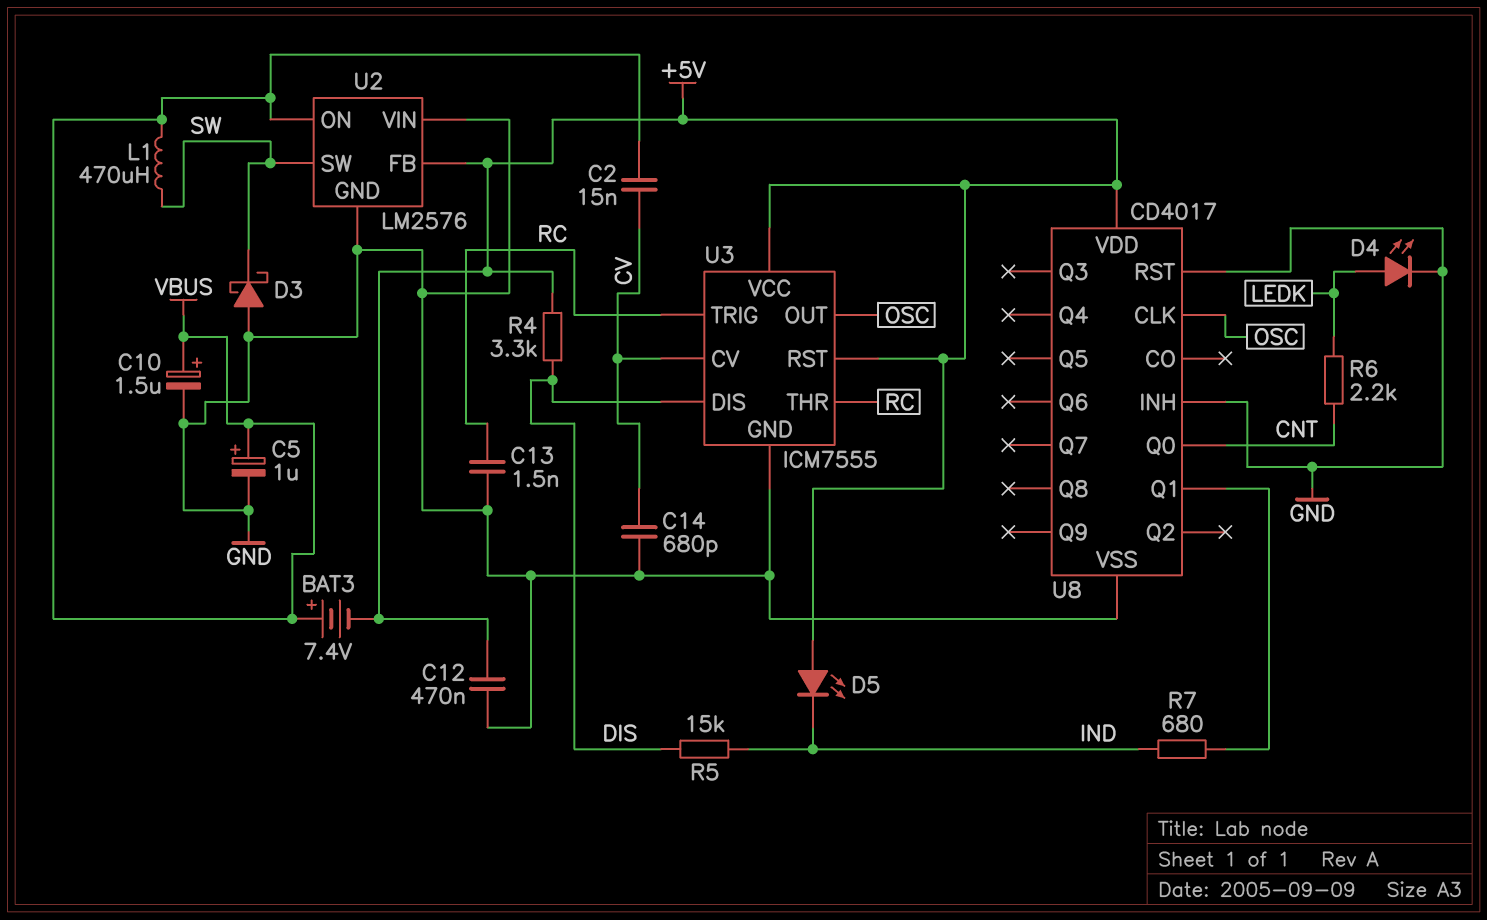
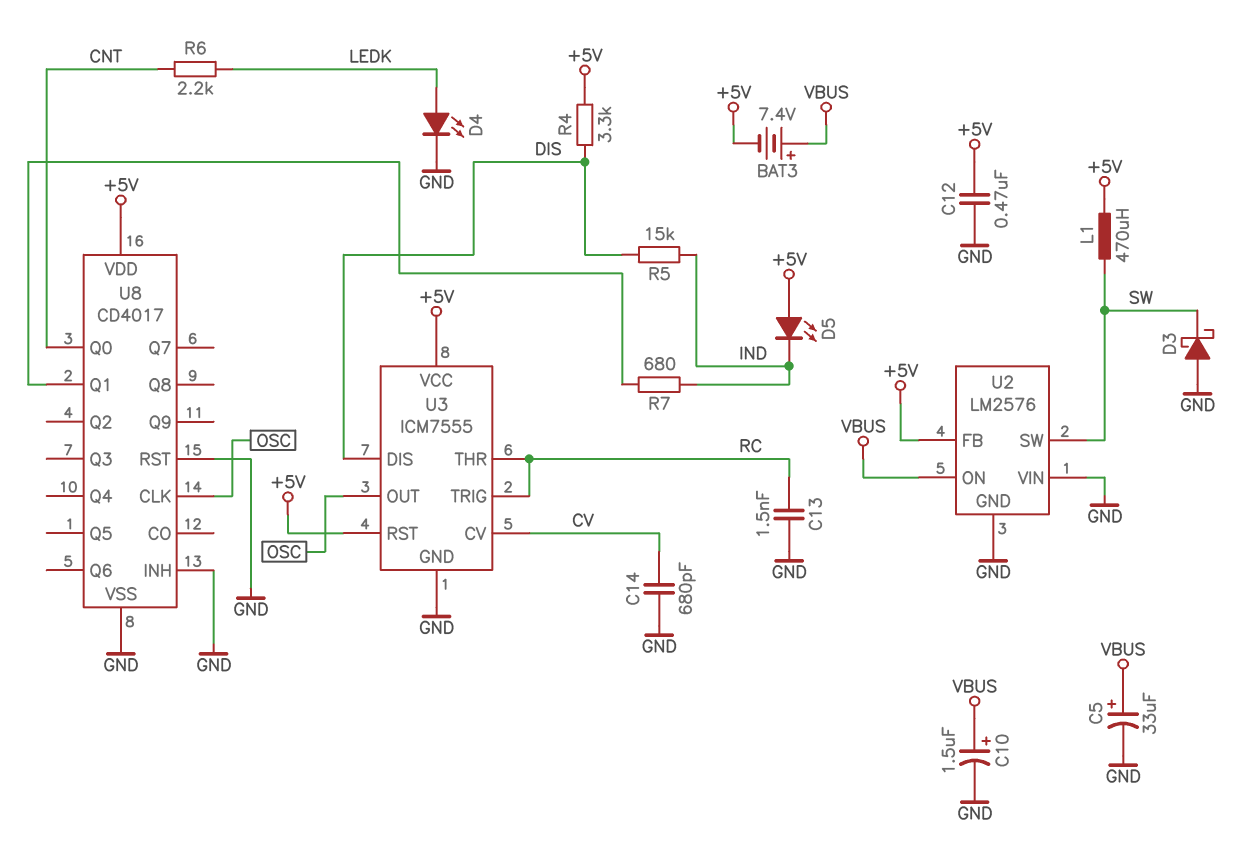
C2: 15nF (CV, VBUS) -> none
C5: 1uF (plus VBUS, minus GND) -> 33uF (plus VBUS, minus GND)
L1: 470uH (SW, VBUS) -> 470uH (+5V, SW)

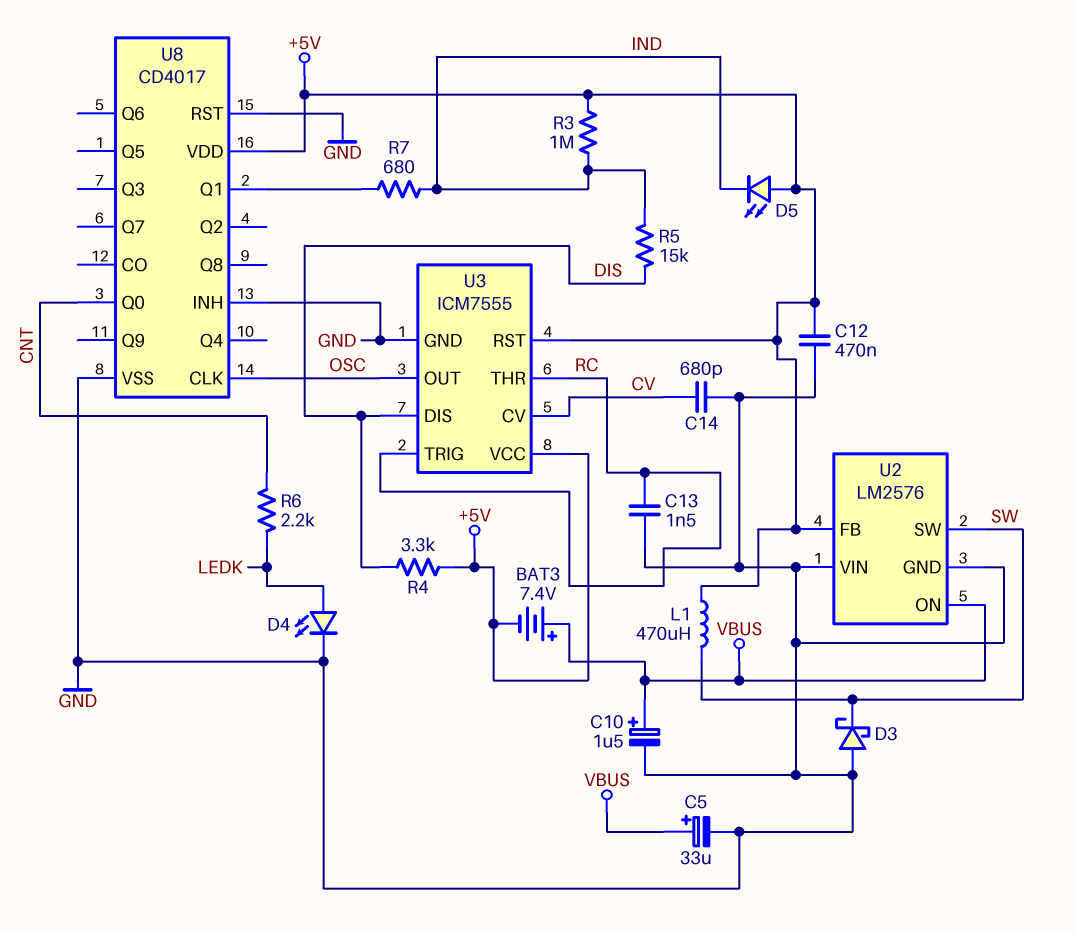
R3: none -> 1M (+5V, IND)

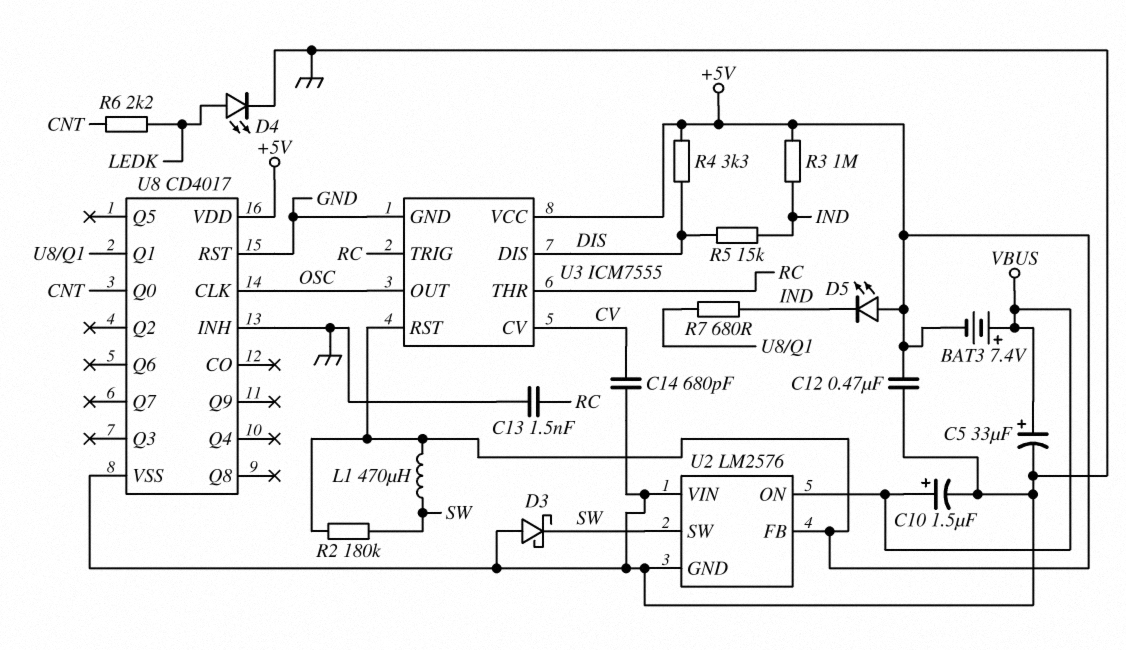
R2: none -> 180k (+5V, SW)

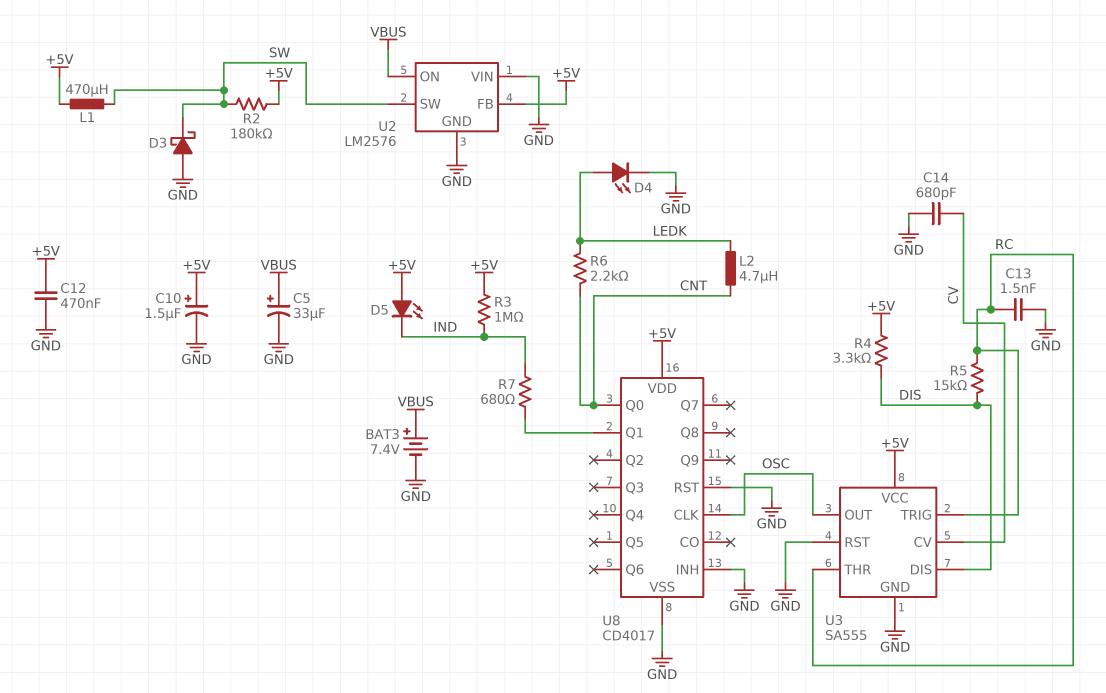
BAT3: 7.4V (plus VBUS, minus +5V) -> 7.4V (plus VBUS, minus GND)
C10: 1.5uF (plus VBUS, minus GND) -> 1.5uF (plus +5V, minus GND)
L2: none -> 4.7uH (CNT, LEDK)
R5: 15k (DIS, IND) -> 15k (DIS, RC)
U3: ICM7555 -> SA555
U3 pin RST: +5V -> GND

